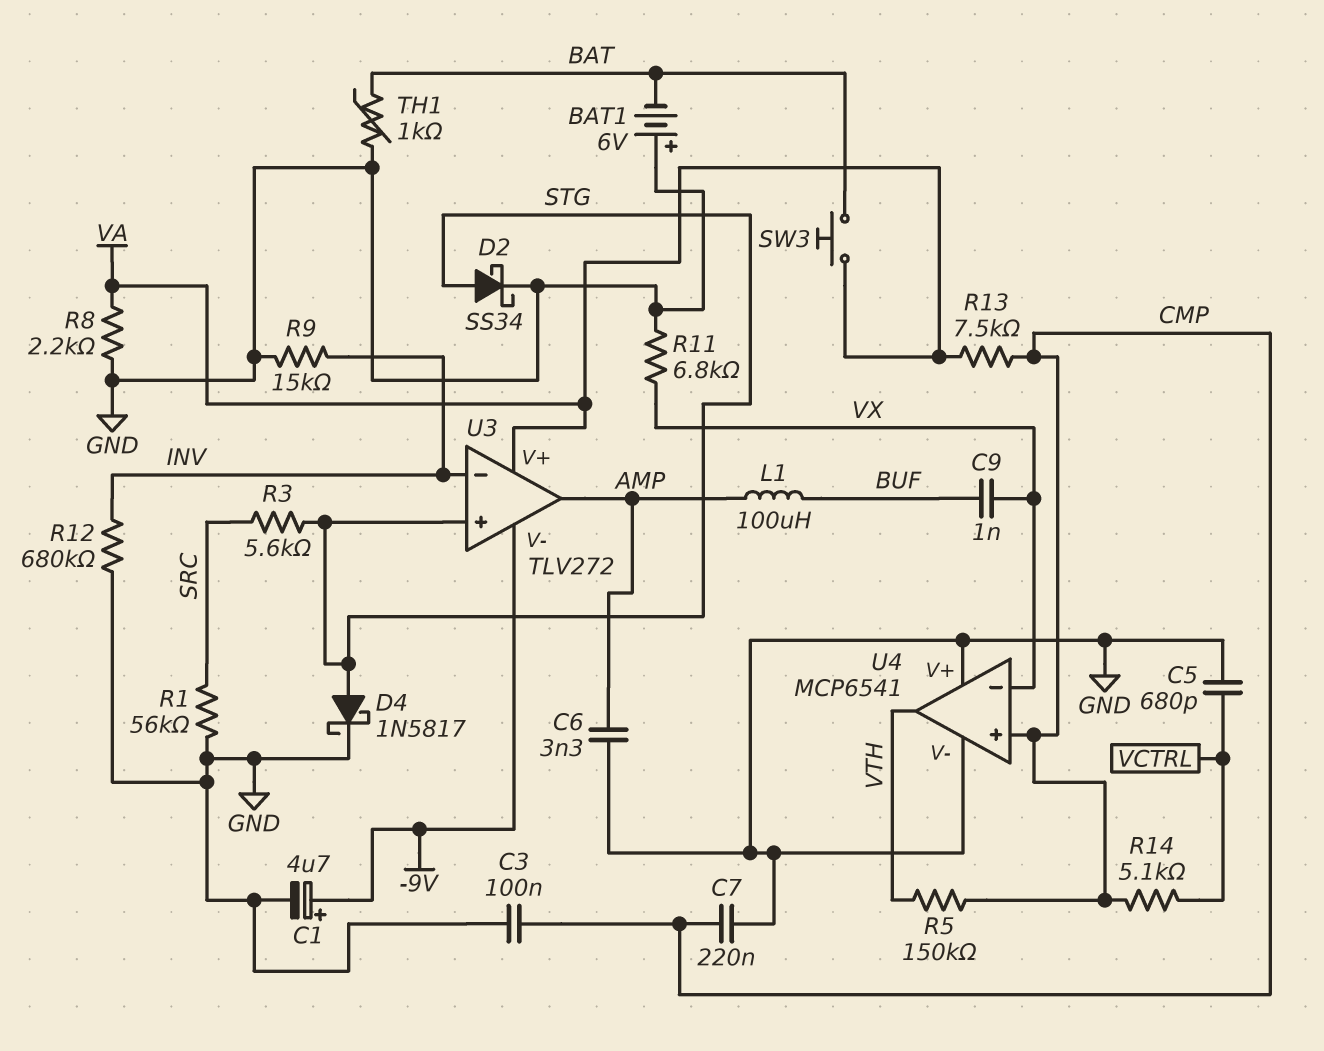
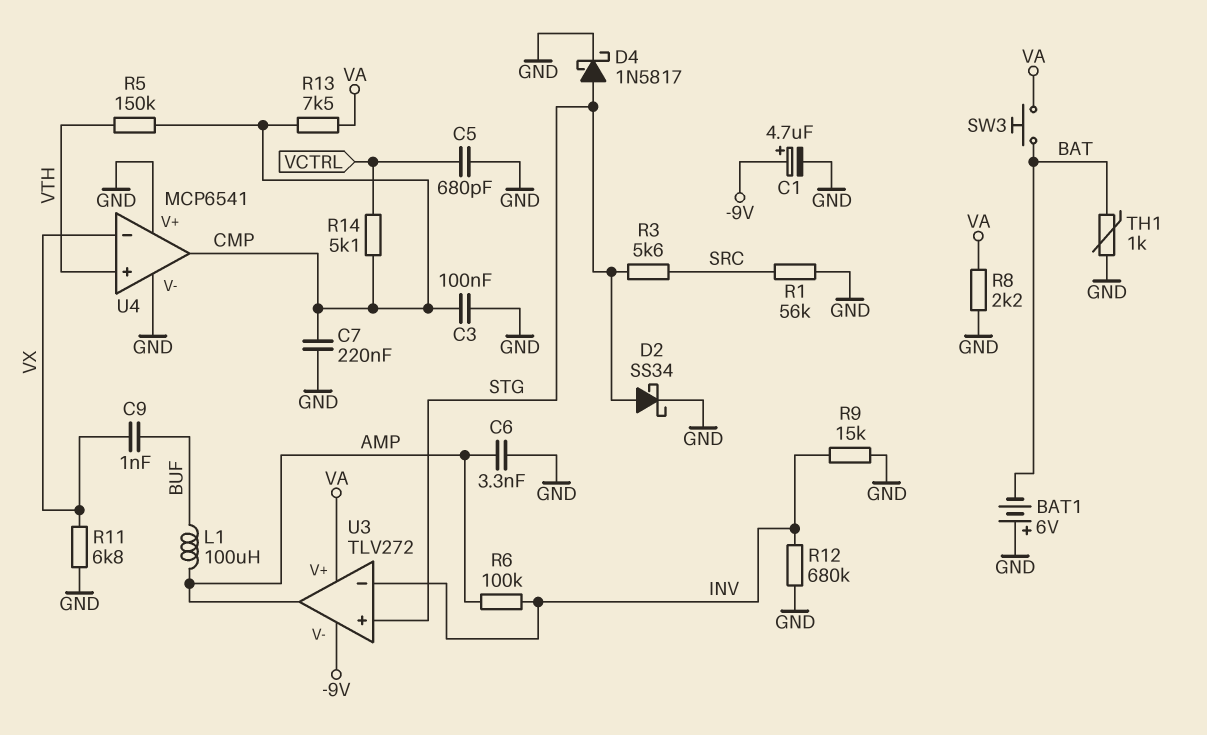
R6: none -> 100k (AMP, INV)
U4 pin in+: CMP -> VTH
U4 pin out: VTH -> CMP

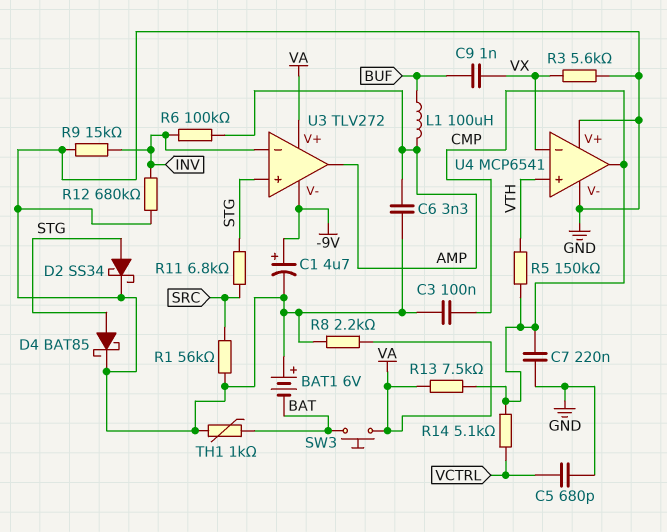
D4: schottky 1N5817 (A STG, K GND) -> schottky BAT85 (A STG, K GND)
R3: 5.6k (SRC, STG) -> 5.6k (GND, VX)
R11: 6.8k (GND, VX) -> 6.8k (SRC, STG)

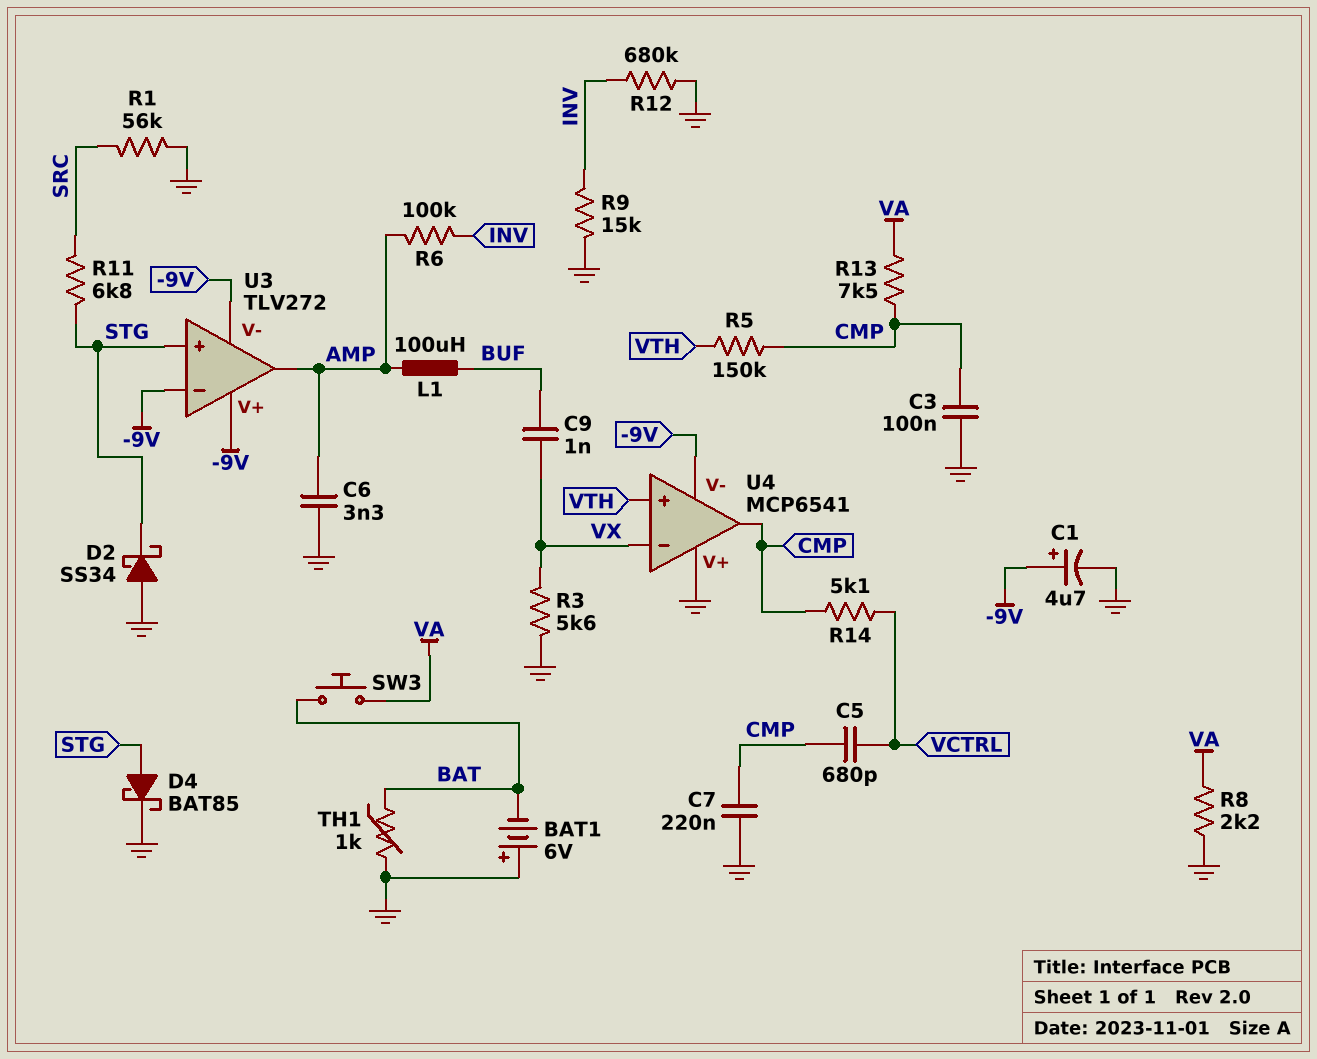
C5: 680pF (GND, VCTRL) -> 680pF (CMP, VCTRL)
D2: schottky SS34 (A STG, K GND) -> schottky SS34 (A GND, K STG)
U3 pin V+: VA -> -9V
U3 pin in-: INV -> -9V
U4 pin V-: GND -> -9V

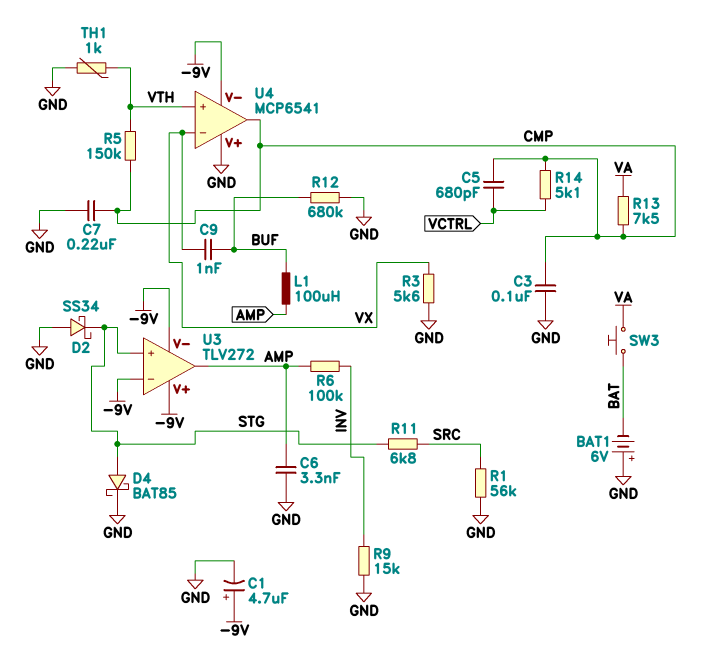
R8: 2.2k (GND, VA) -> none
R12: 680k (GND, INV) -> 680k (BUF, GND)
TH1: 1k (BAT, GND) -> 1k (GND, VTH)

